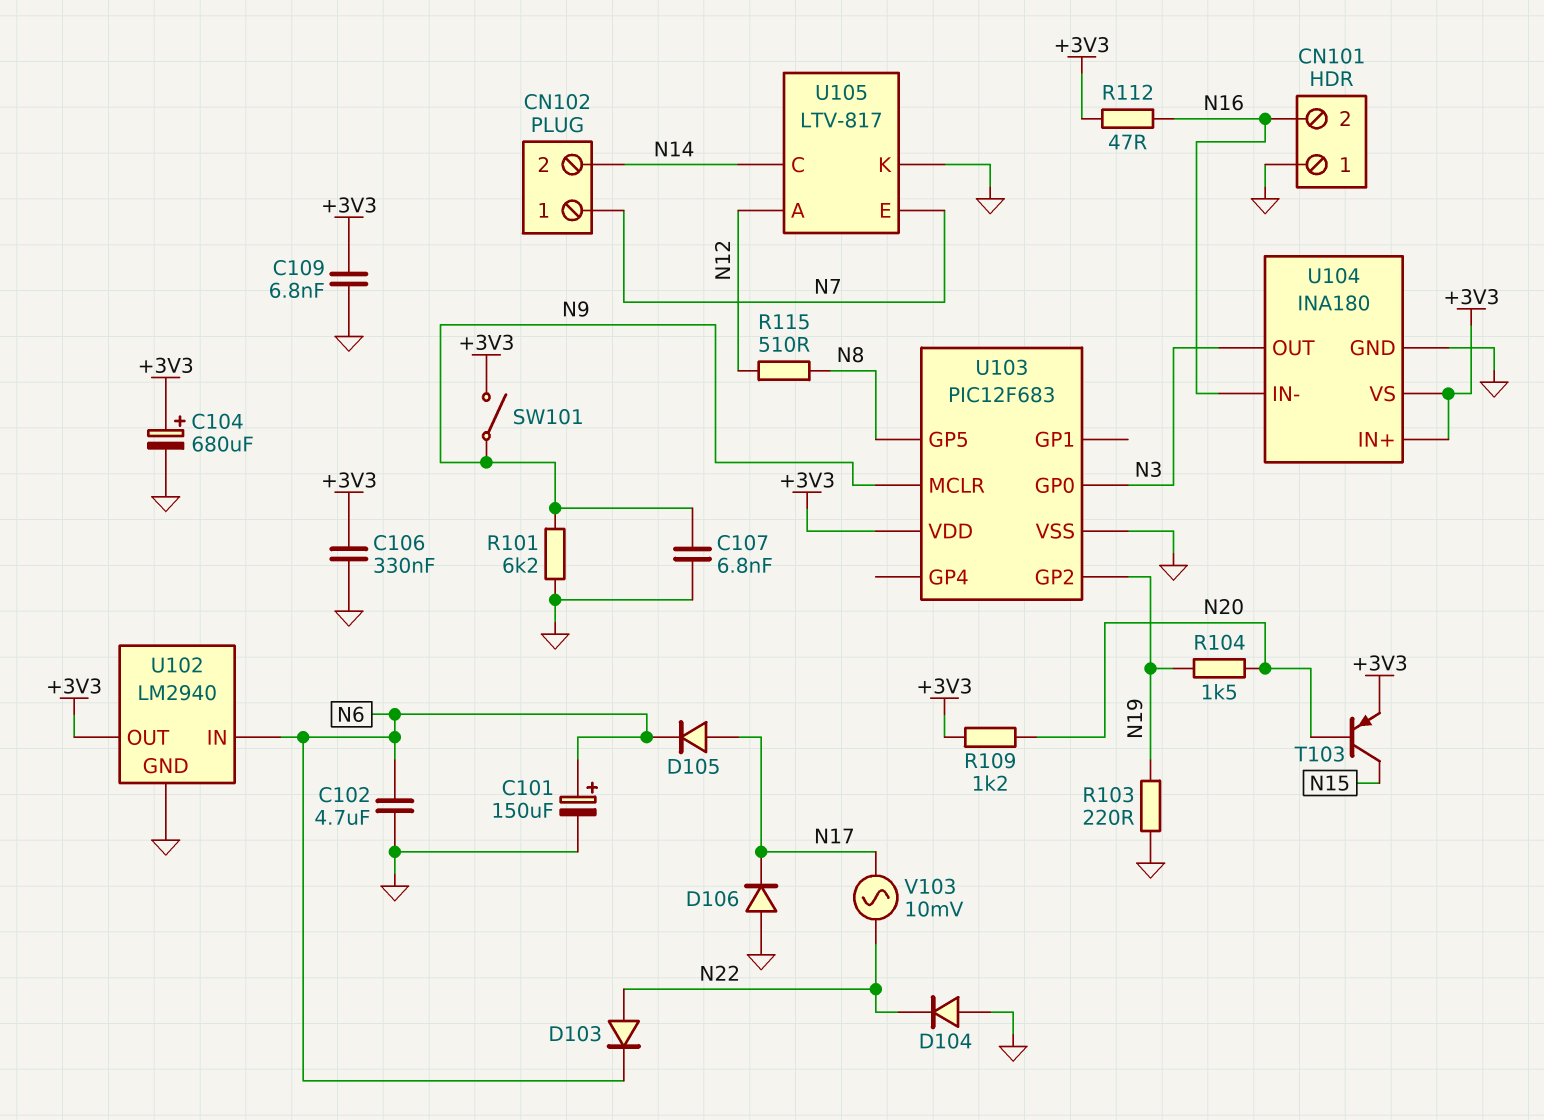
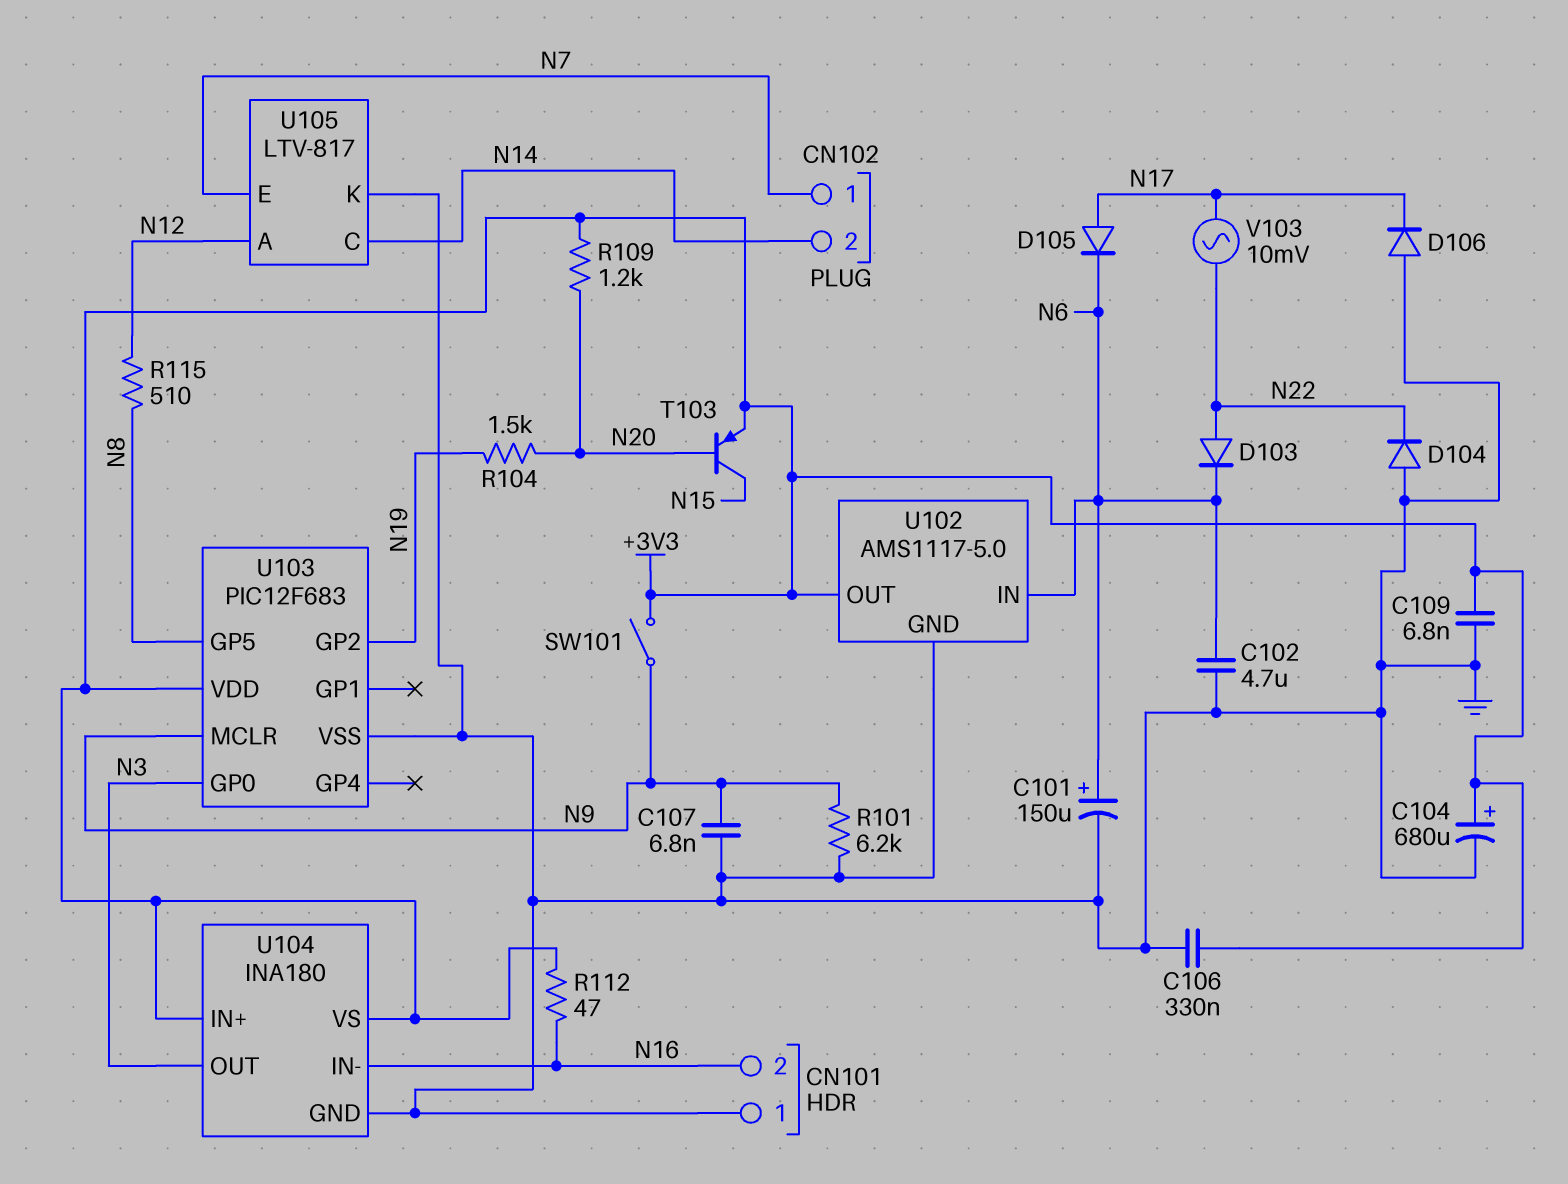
R103: 220 (GND, N19) -> none
U102: LM2940 -> AMS1117-5.0

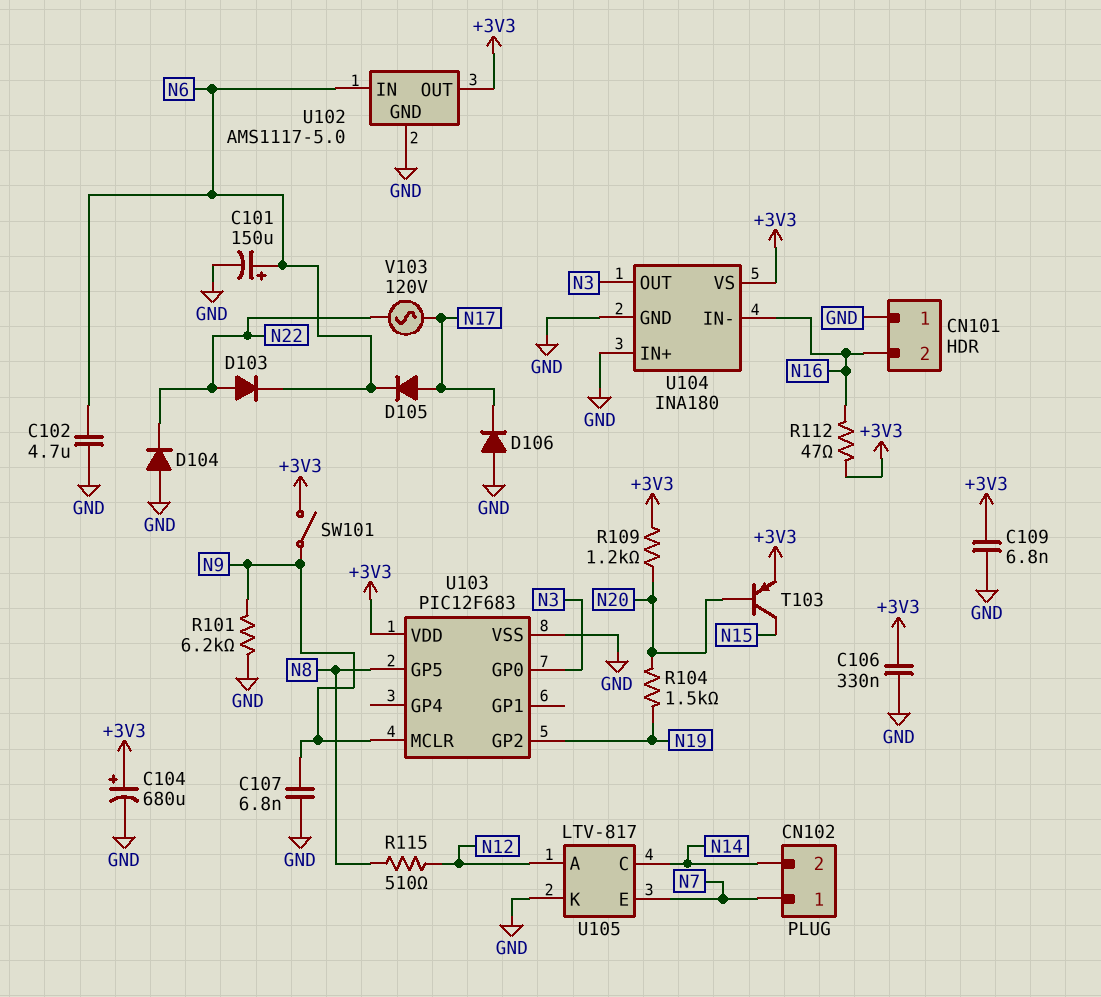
U104 pin IN+: +3V3 -> GND
V103: AC 10mV (N17, N22) -> AC 120V (N17, N22)

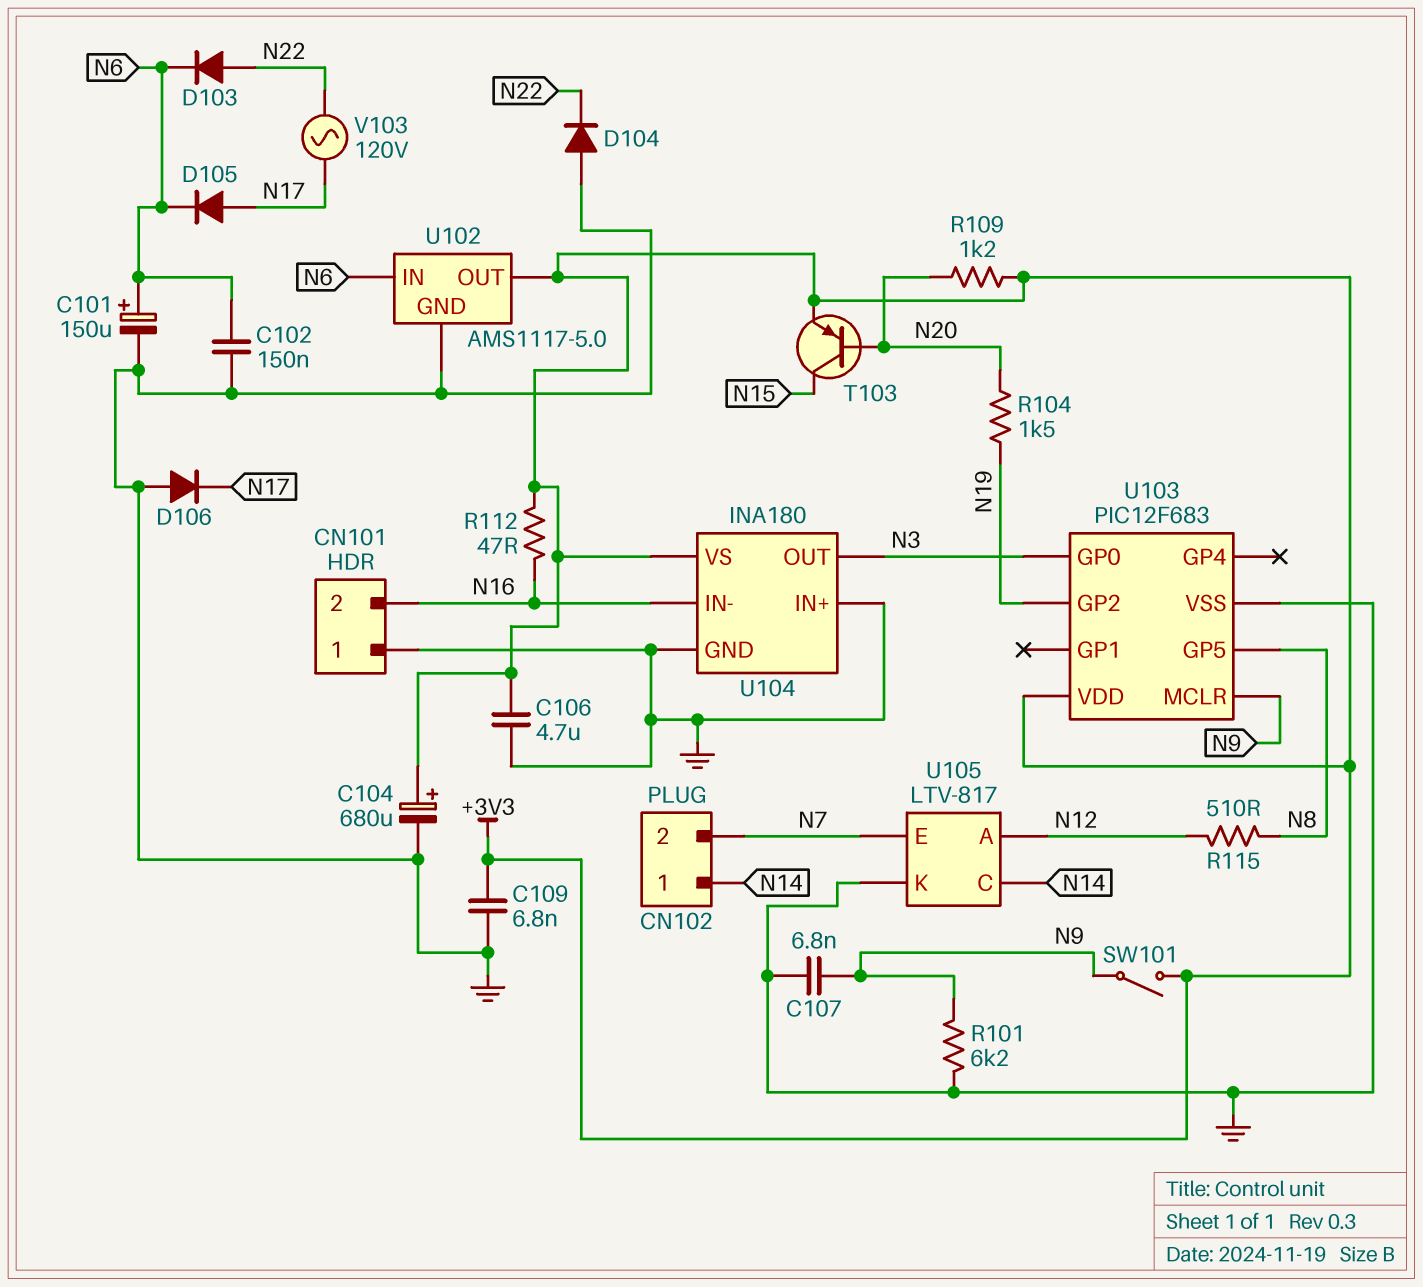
C102: 4.7uF (GND, N6) -> 150nF (GND, N6)
C106: 330nF (+3V3, GND) -> 4.7uF (+3V3, GND)
CN102 pin 1: N7 -> N14
CN102 pin 2: N14 -> N7

